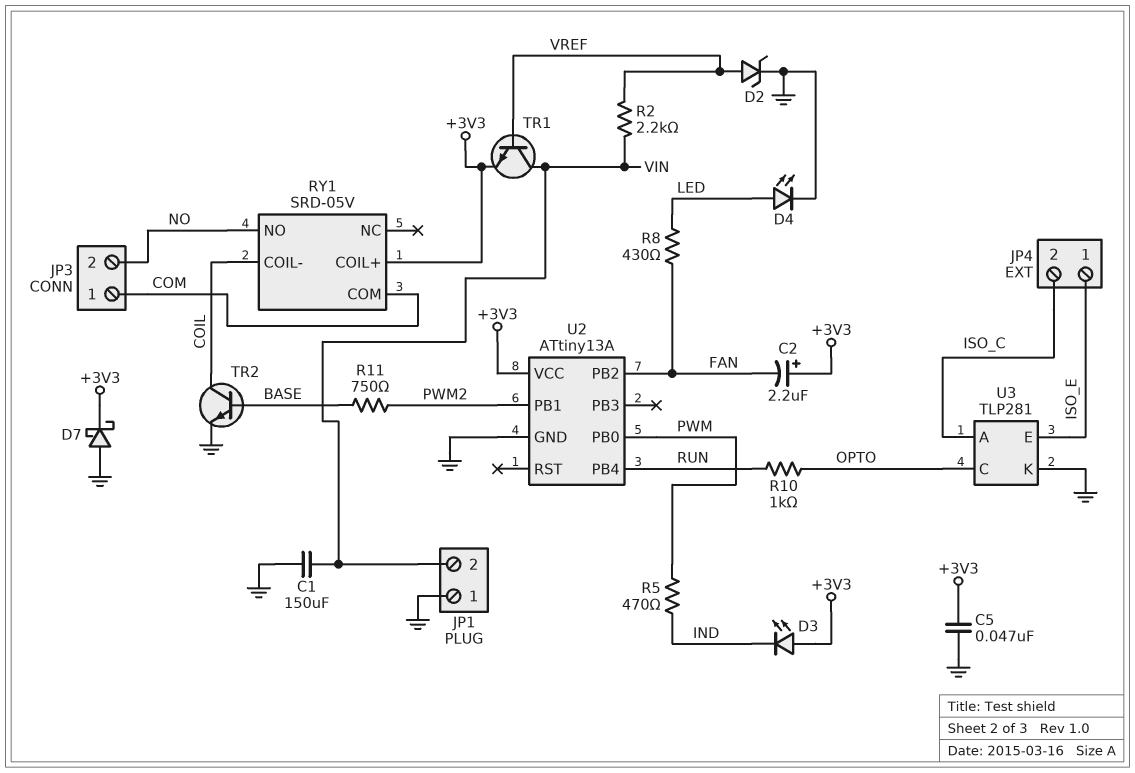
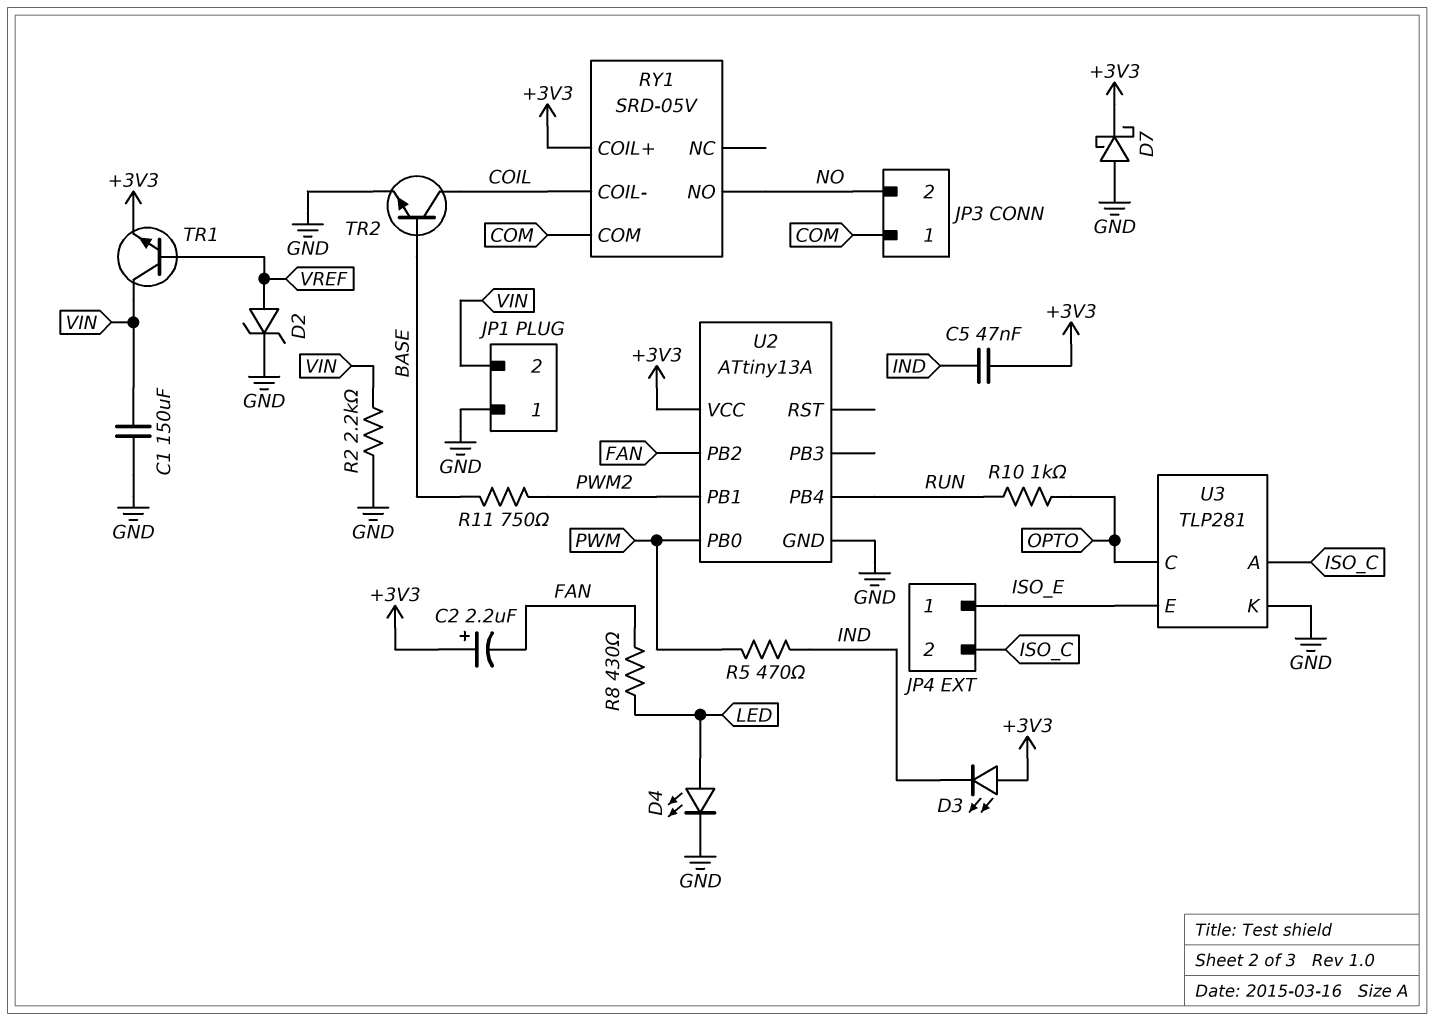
C5: 47nF (+3V3, GND) -> 47nF (+3V3, IND)
R2: 2.2k (VIN, VREF) -> 2.2k (GND, VIN)

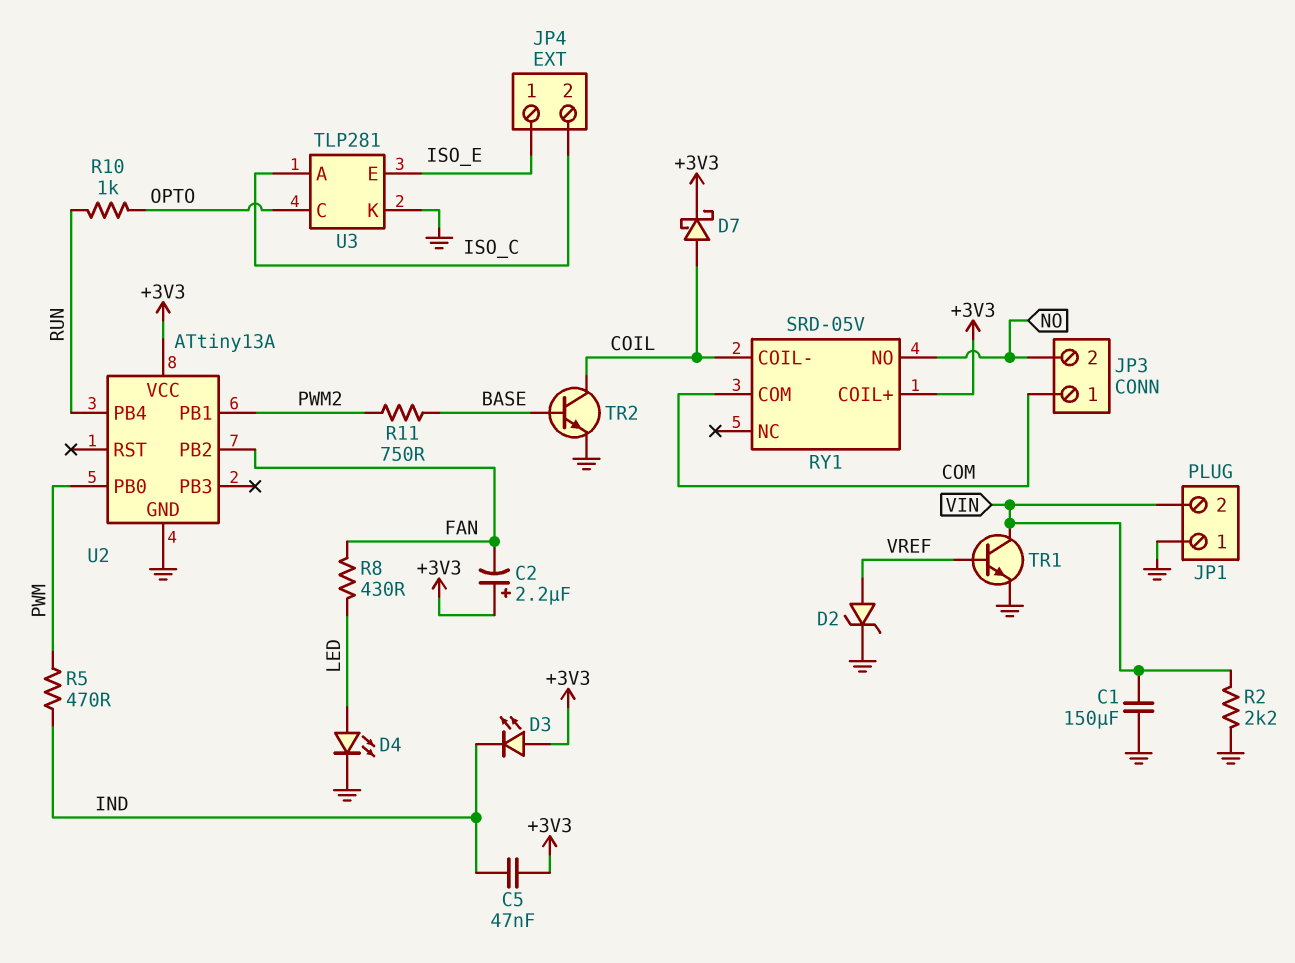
D7: schottky (A GND, K +3V3) -> schottky (A COIL, K +3V3)
TR1: NPN (B VREF, C VIN, E +3V3) -> NPN (B VREF, C VIN, E GND)

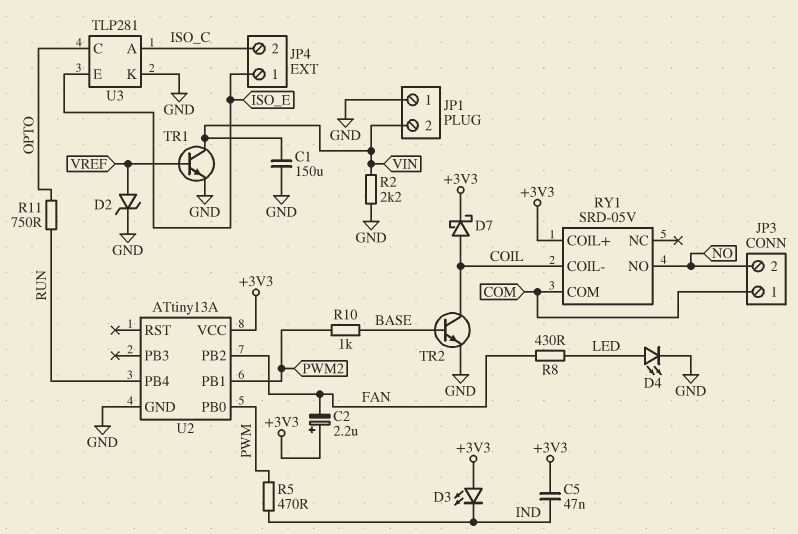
R10: 1k (OPTO, RUN) -> 1k (BASE, PWM2)
R11: 750 (BASE, PWM2) -> 750 (OPTO, RUN)

